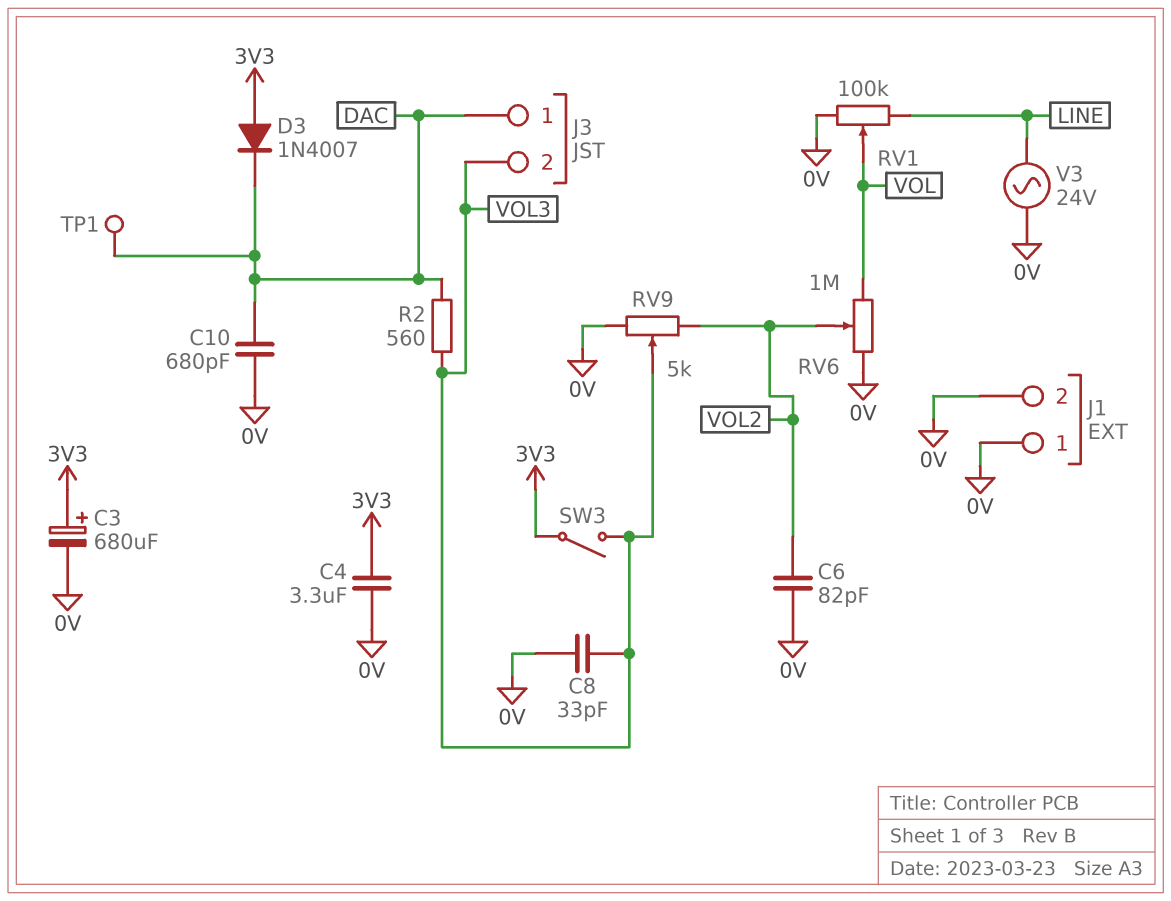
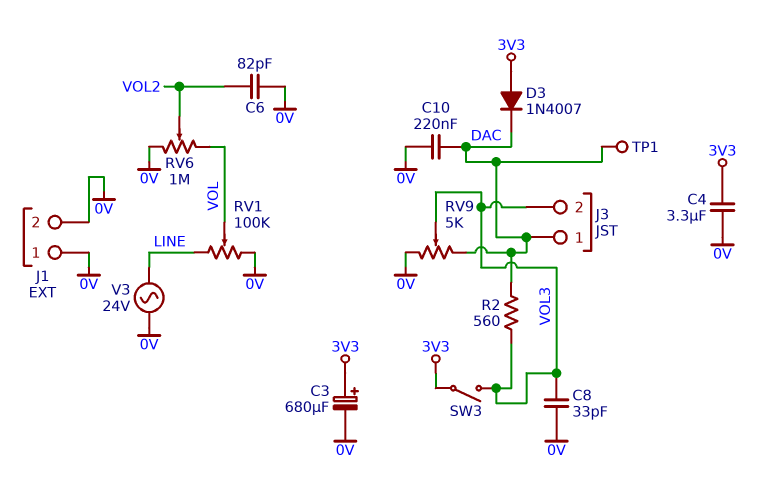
C10: 680pF (0V, DAC) -> 220nF (0V, DAC)
RV9: 5k (0V, VOL2, wiper VOL3) -> 5k (0V, DAC, wiper VOL3)

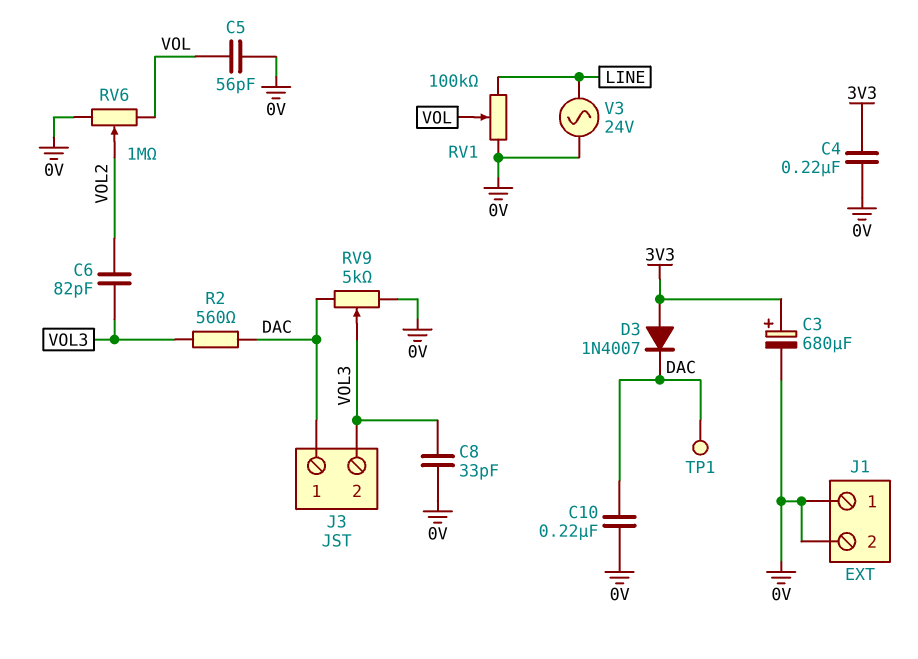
C4: 3.3uF (0V, 3V3) -> 220nF (0V, 3V3)
C5: none -> 56pF (0V, VOL)
C6: 82pF (0V, VOL2) -> 82pF (VOL2, VOL3)
SW3: switch (3V3, VOL3) -> none

